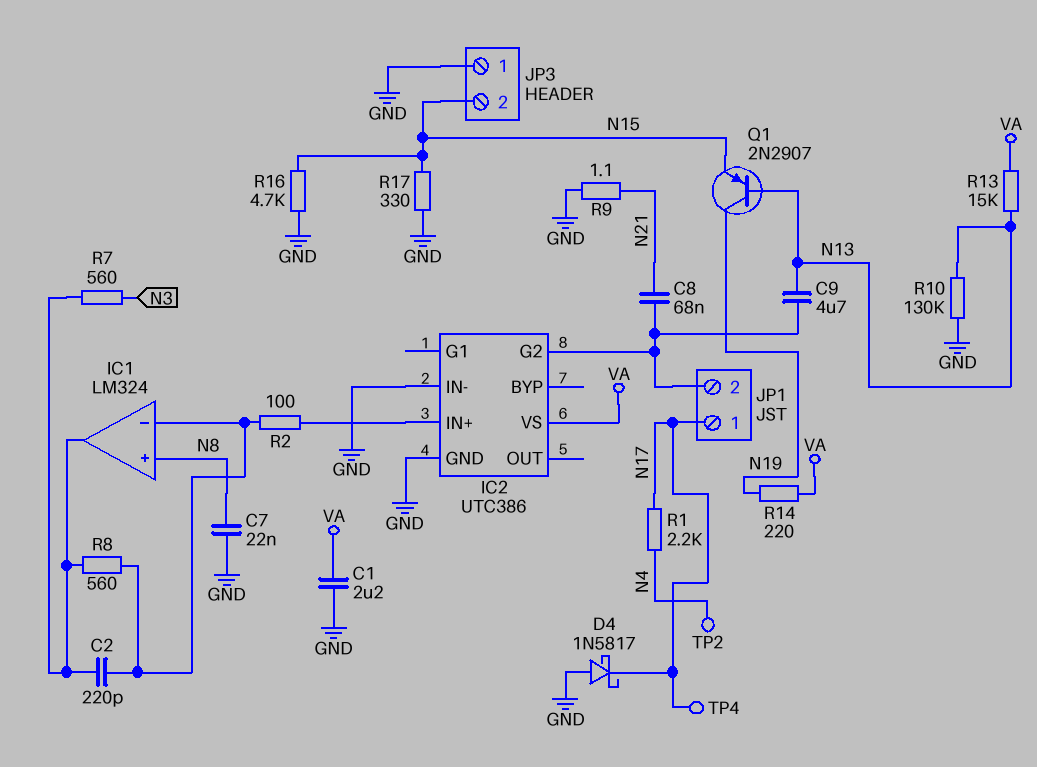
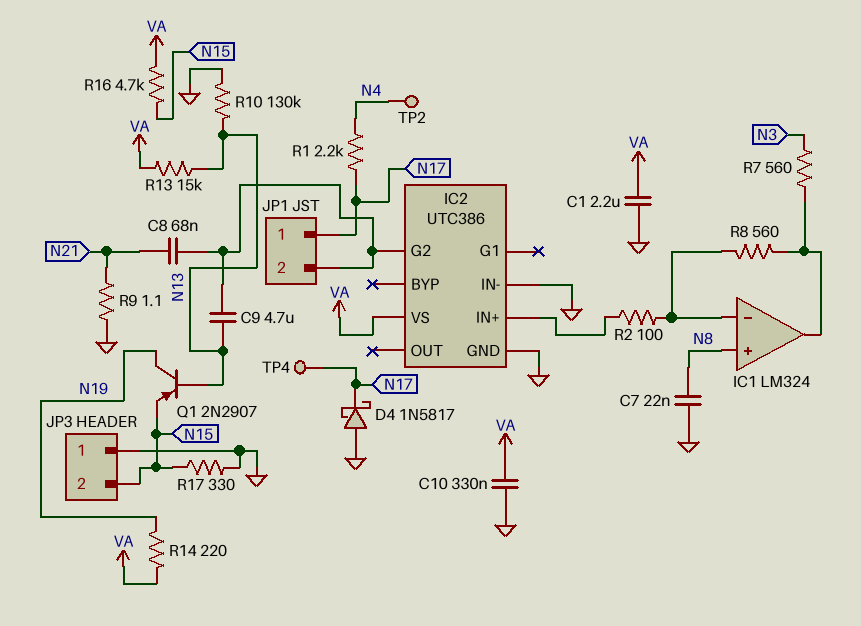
C2: 220pF (IC1/in-, IC1/out) -> none
C10: none -> 330nF (GND, VA)
R16: 4.7k (GND, N15) -> 4.7k (N15, VA)

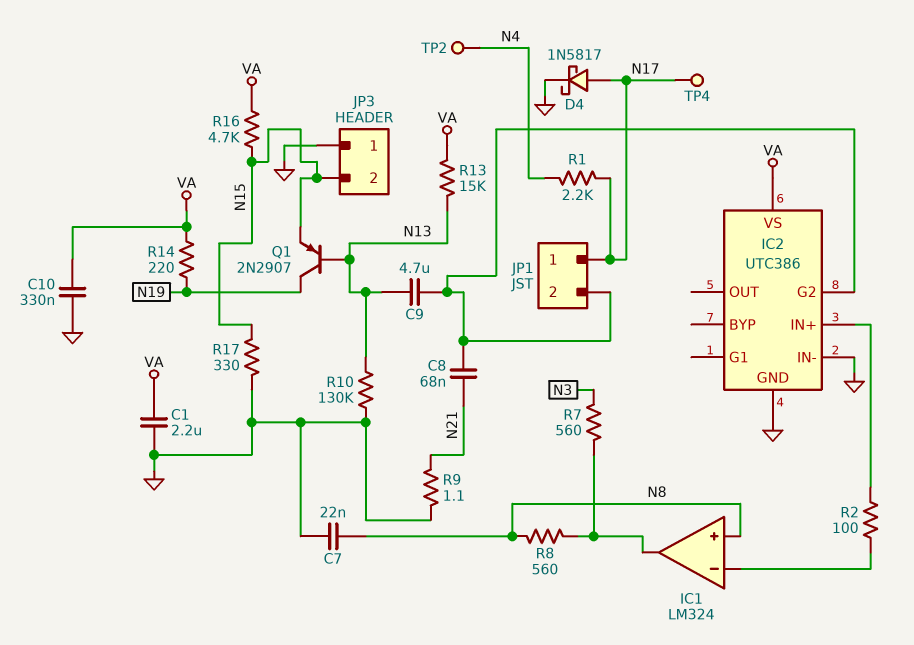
D4: schottky 1N5817 (A GND, K N17) -> schottky 1N5817 (A N17, K GND)
R8: 560 (IC1/in-, IC1/out) -> 560 (IC1/out, N8)

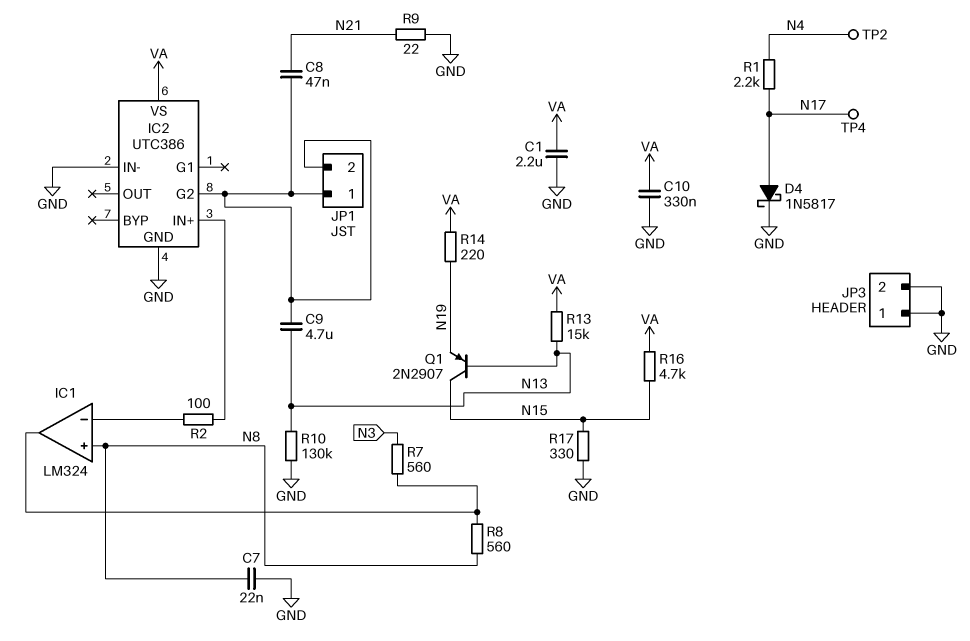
C8: 68nF (IC2/G2, N21) -> 47nF (IC2/G2, N21)
JP1 pin 1: N17 -> IC2/G2
JP3 pin 2: N15 -> GND
Q1: PNP 2N2907 (B N13, C N19, E N15) -> PNP 2N2907 (B N13, C N15, E N19)
R9: 1.1 (GND, N21) -> 22 (GND, N21)

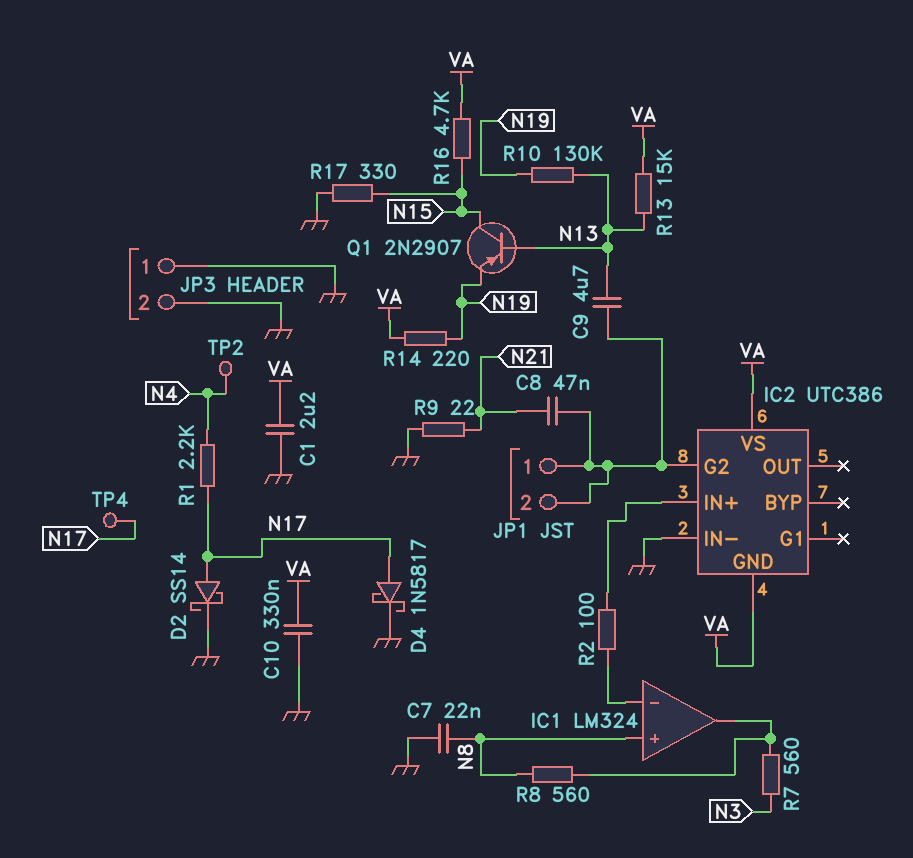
D2: none -> schottky SS14 (A N17, K GND)
IC2 pin GND: GND -> VA
R10: 130k (GND, N13) -> 130k (N13, N19)

